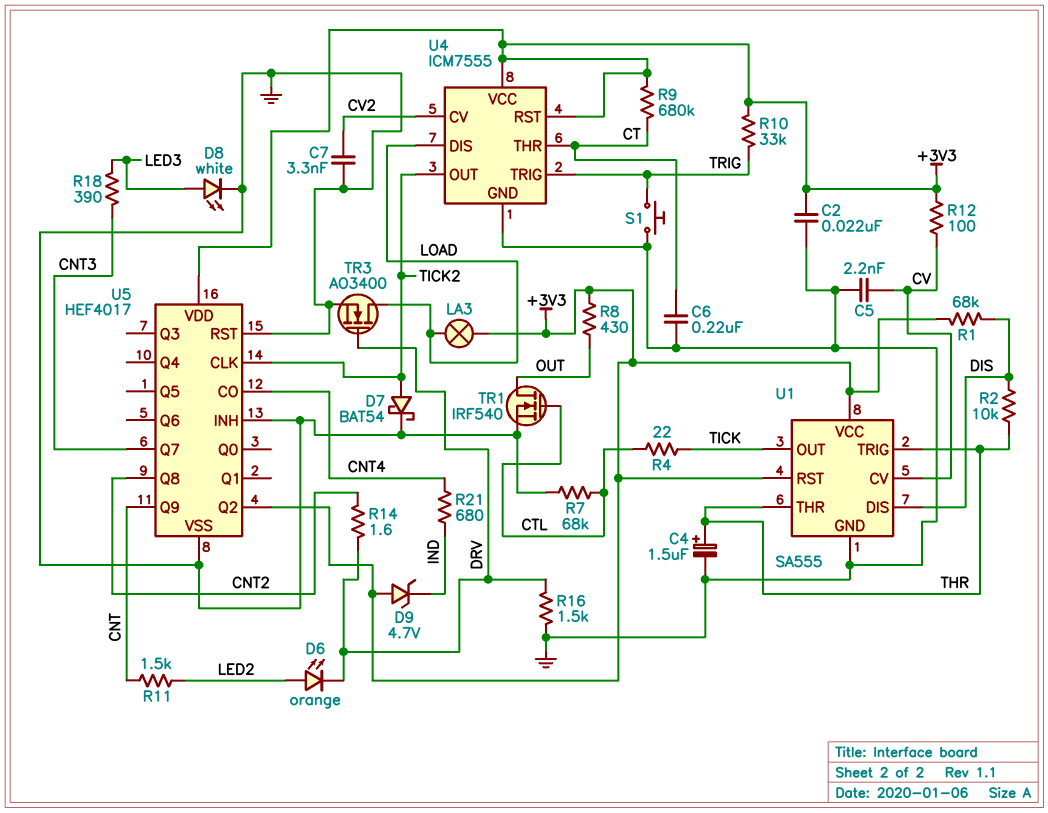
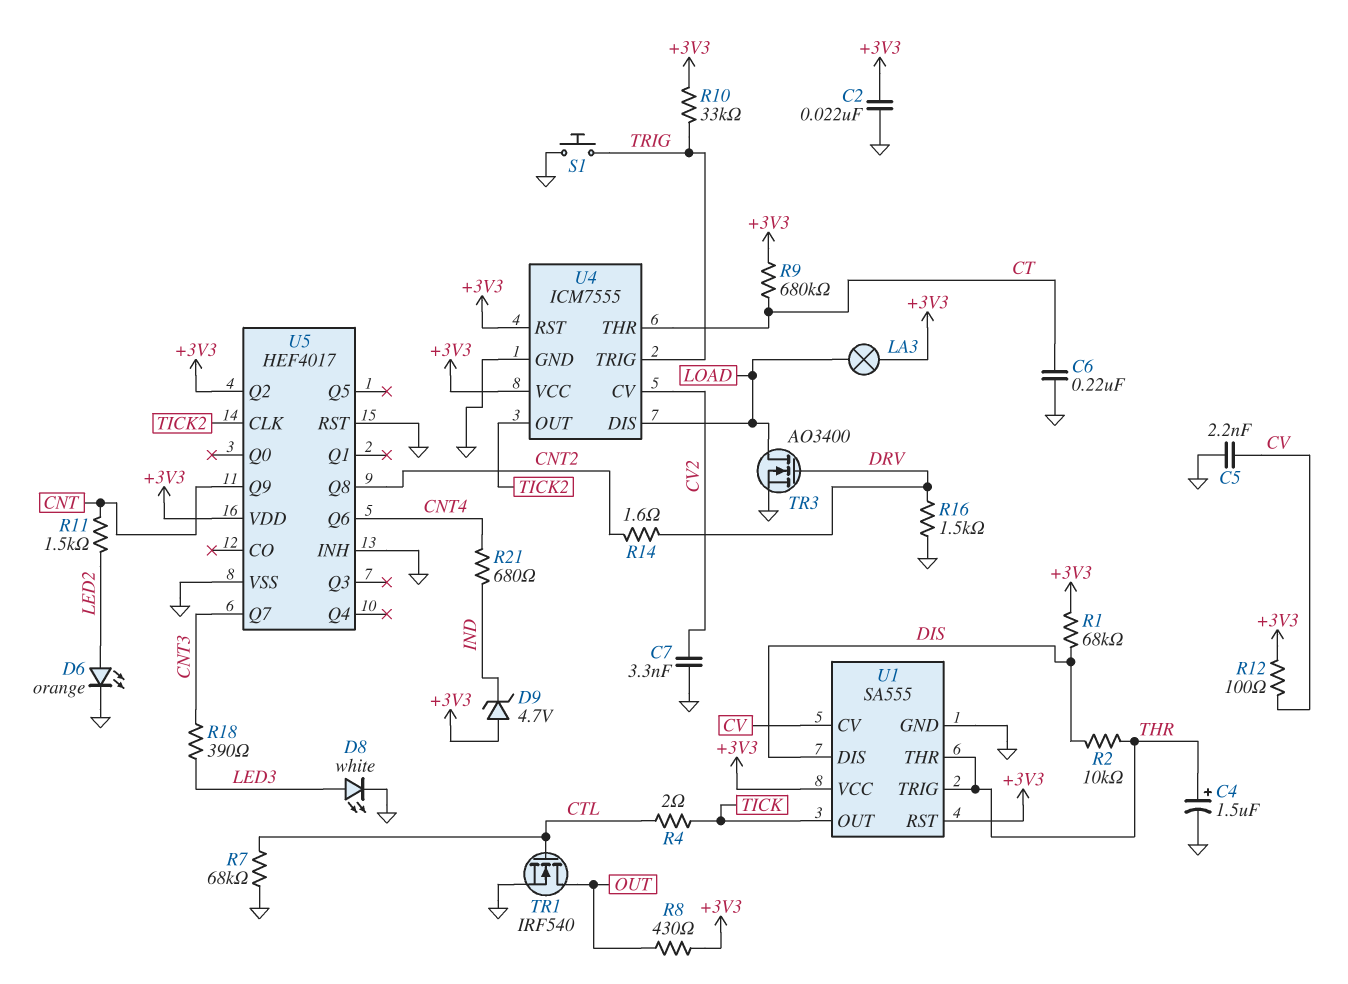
D6: LED orange (A LED2, K DRV) -> LED orange (A LED2, K GND)
D7: schottky BAT54 (A TICK2, K GND) -> none
R4: 22 (CTL, TICK) -> 2 (CTL, TICK)
U5 pin CO: CNT4 -> none
U5 pin Q6: none -> CNT4

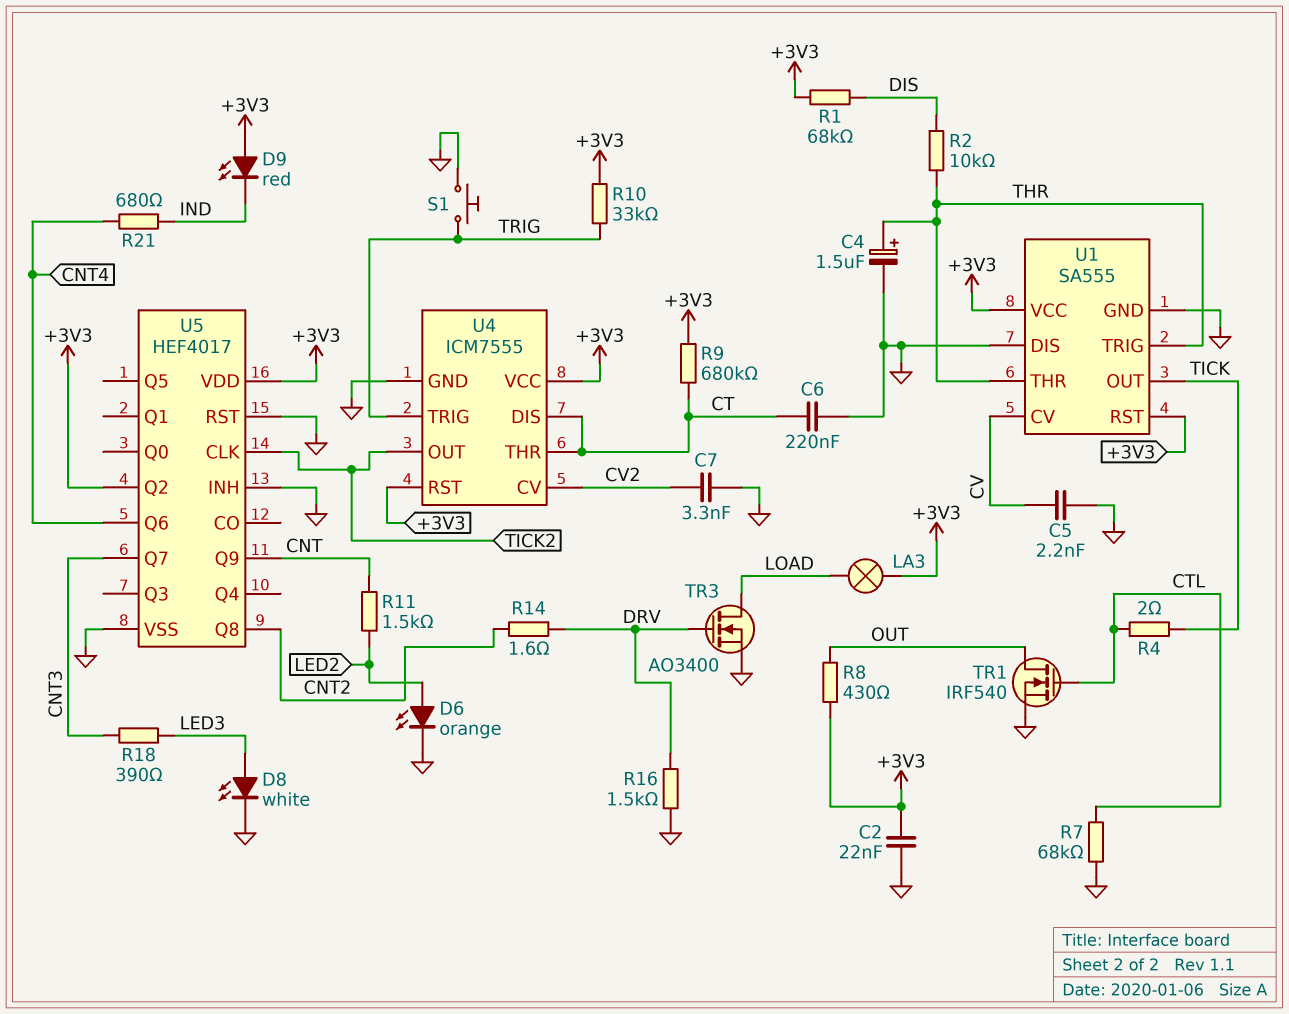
D9: zener 4.7V (A +3V3, K IND) -> LED red (A +3V3, K IND)
R12: 100 (+3V3, CV) -> none
U1 pin DIS: DIS -> GND
U4 pin DIS: LOAD -> CT

